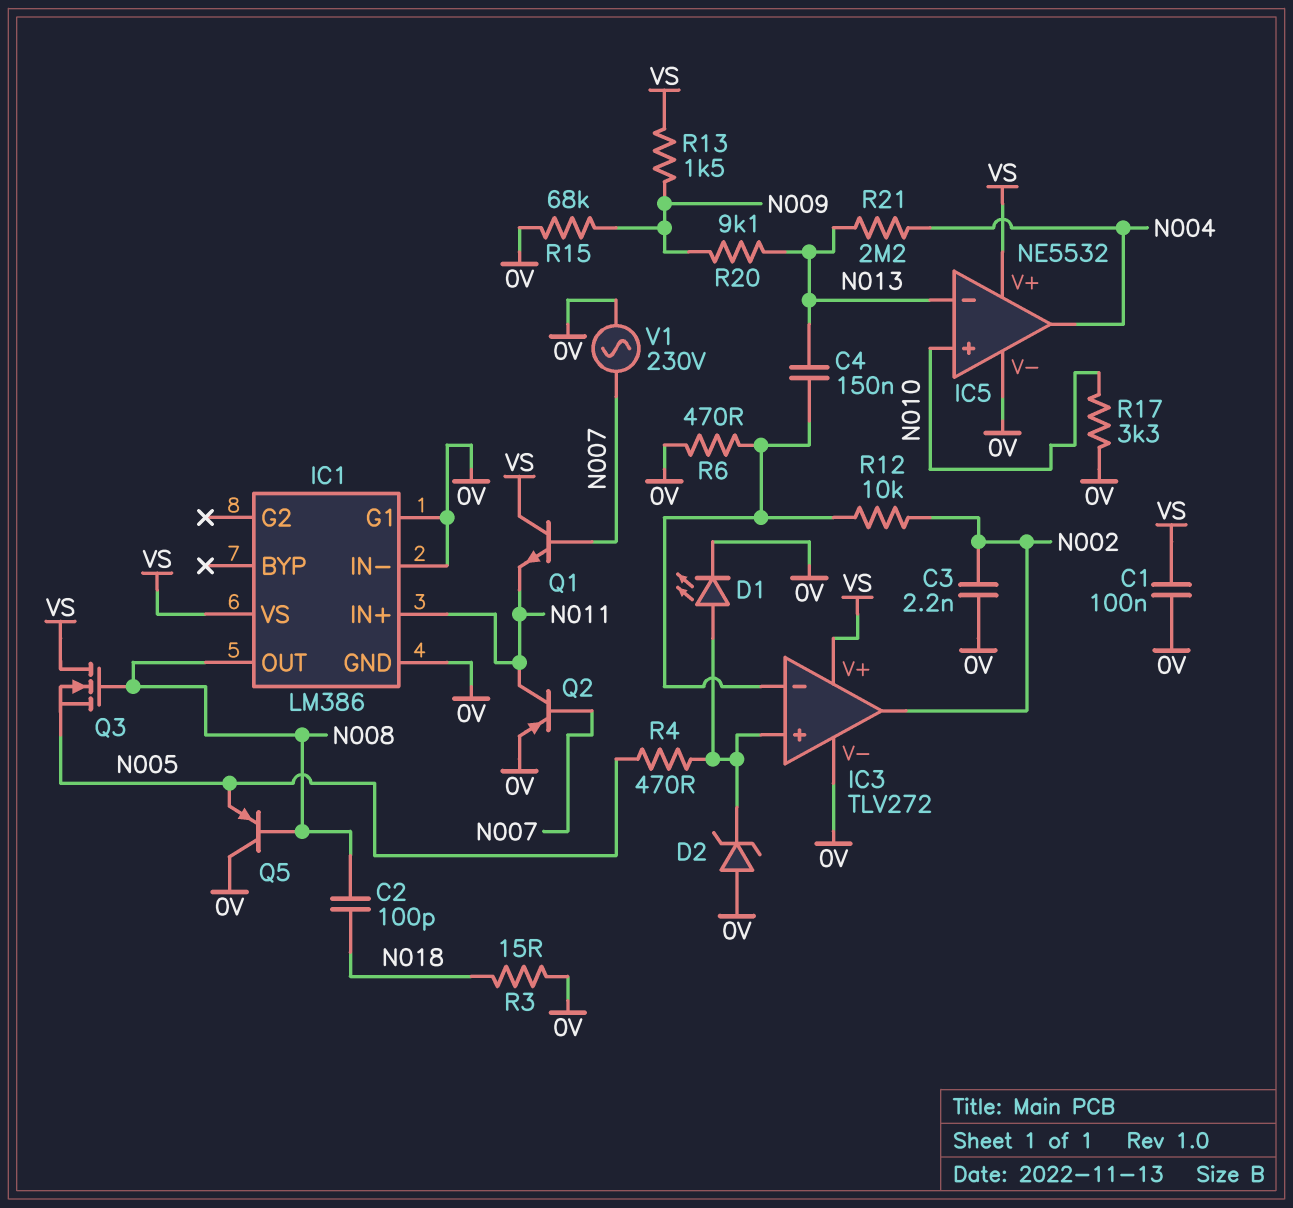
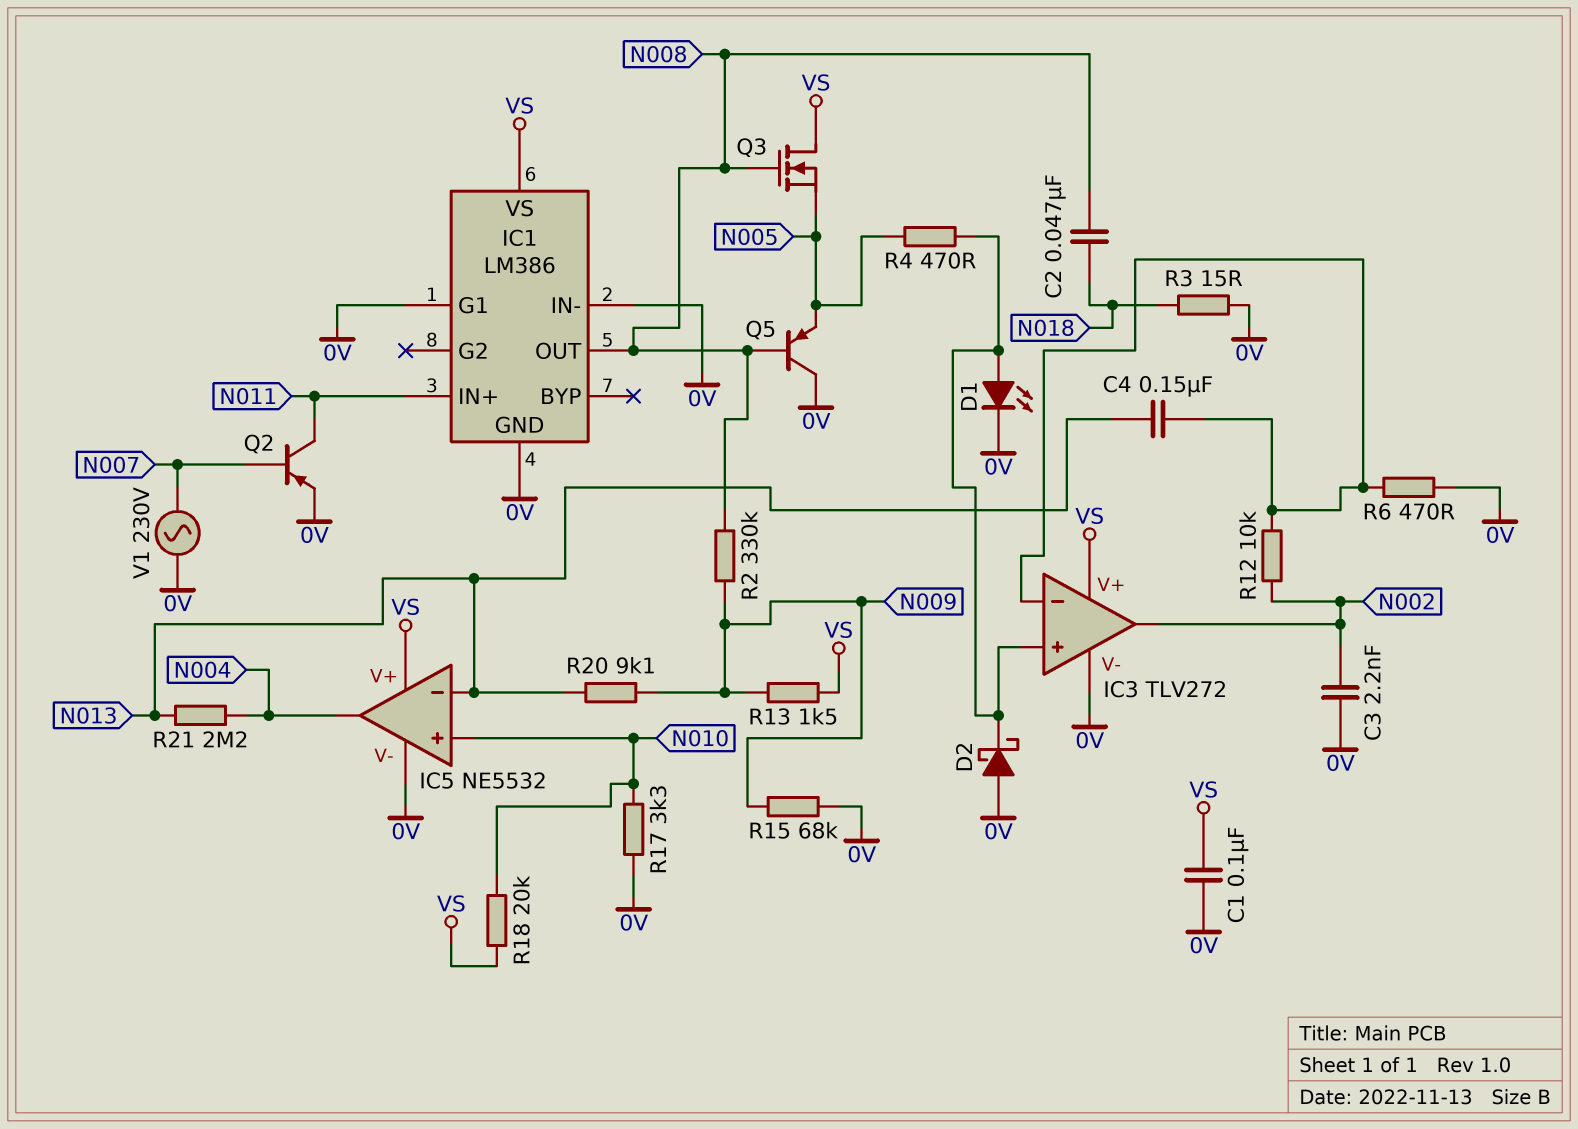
C2: 100pF (N008, N018) -> 47nF (N008, N018)
D2: zener (A 0V, K IC3/in+) -> schottky (A 0V, K IC3/in+)
Q1: NPN (B N007, C VS, E N011) -> none
R2: none -> 330k (N008, N009)
R18: none -> 20k (N010, VS)

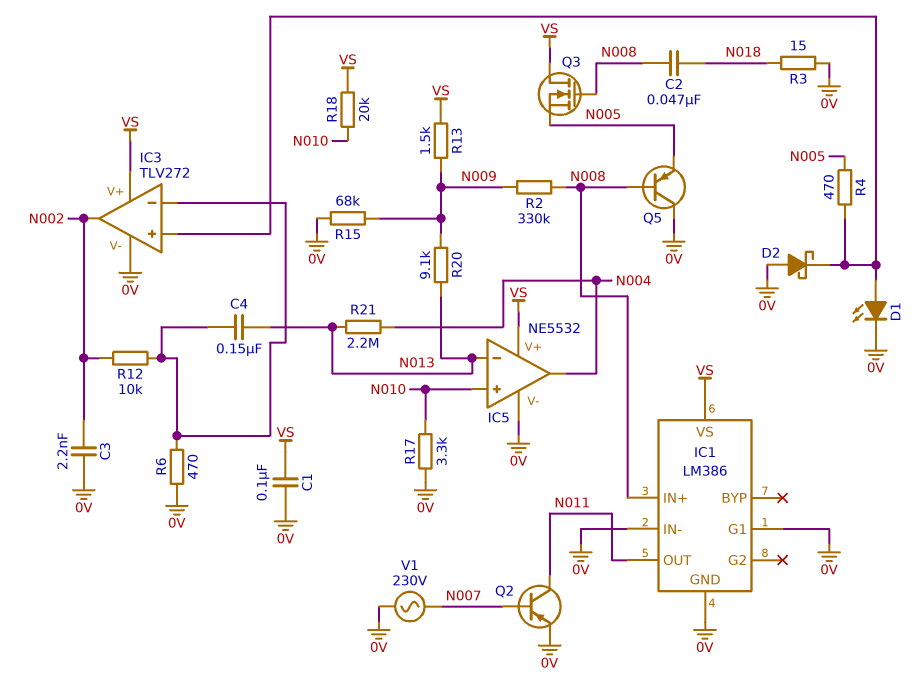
IC1 pin IN+: N011 -> N008
IC1 pin OUT: N008 -> N011

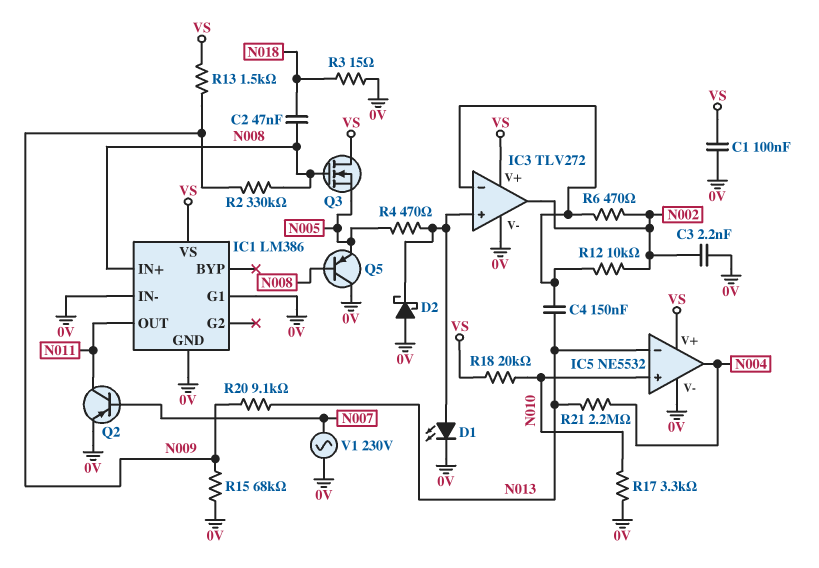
R6: 470 (0V, IC3/in-) -> 470 (IC3/in-, N002)

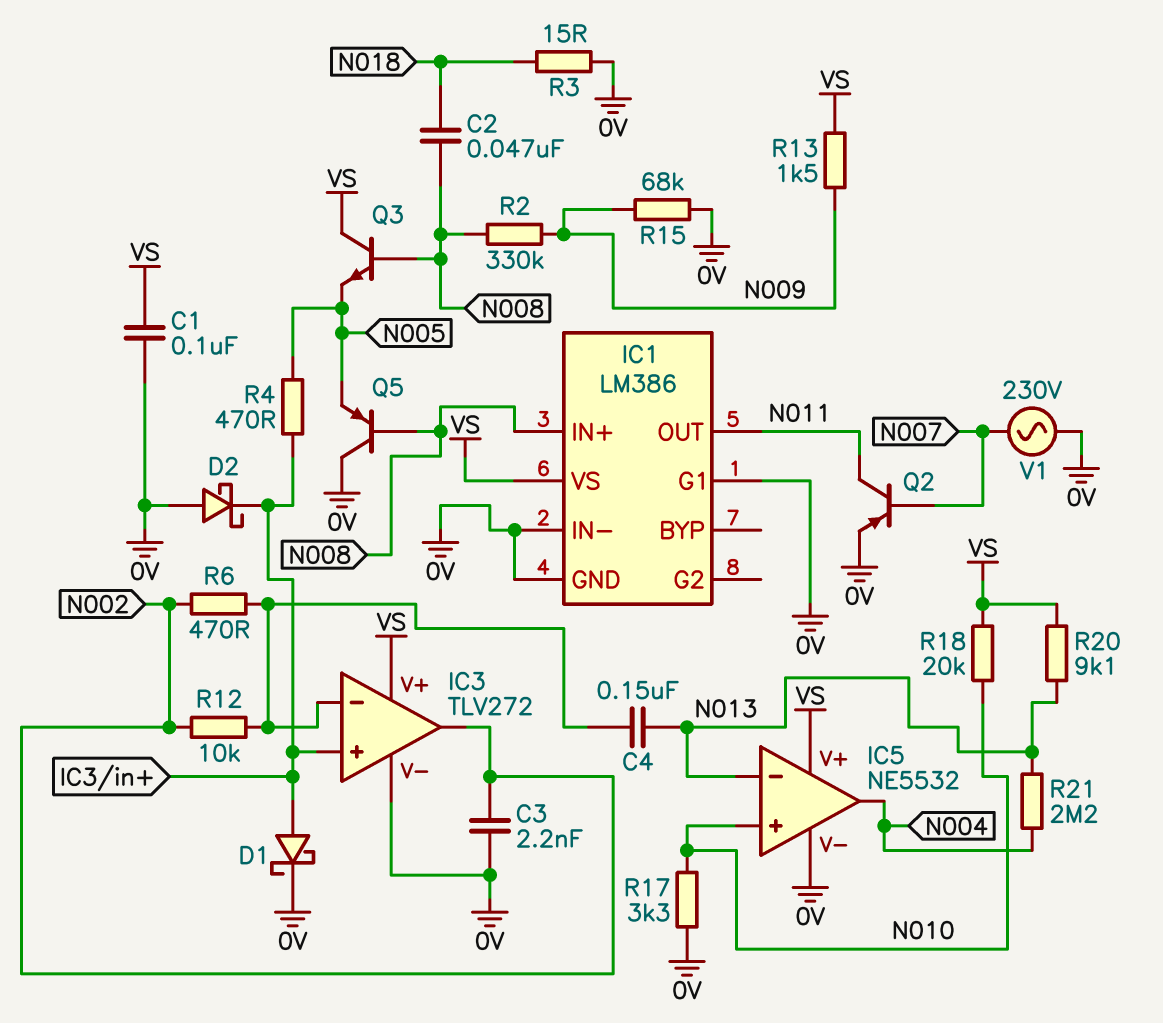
D1: LED (A IC3/in+, K 0V) -> schottky (A IC3/in+, K 0V)
Q3: NMOS (G N008, D VS, S N005) -> NPN (B N008, C VS, E N005)
R20: 9.1k (N009, N013) -> 9.1k (N013, VS)

